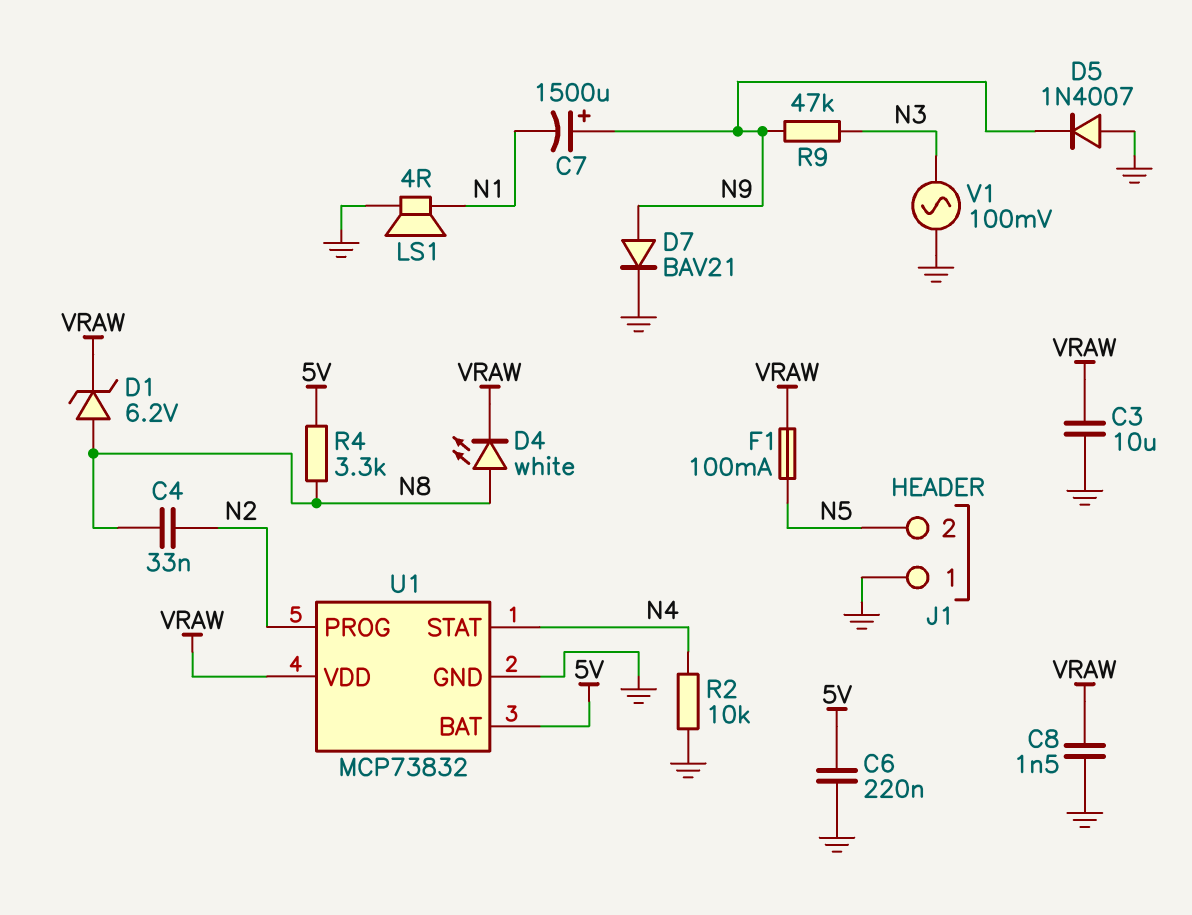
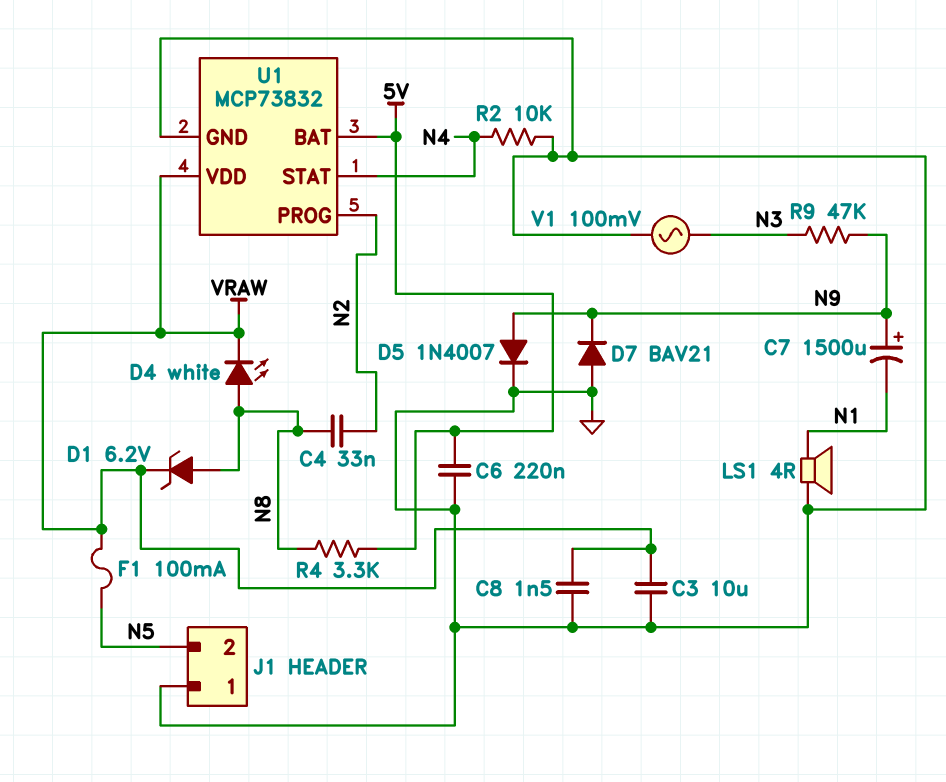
D5: diode 1N4007 (A GND, K N9) -> diode 1N4007 (A N9, K GND)
D7: diode BAV21 (A N9, K GND) -> diode BAV21 (A GND, K N9)

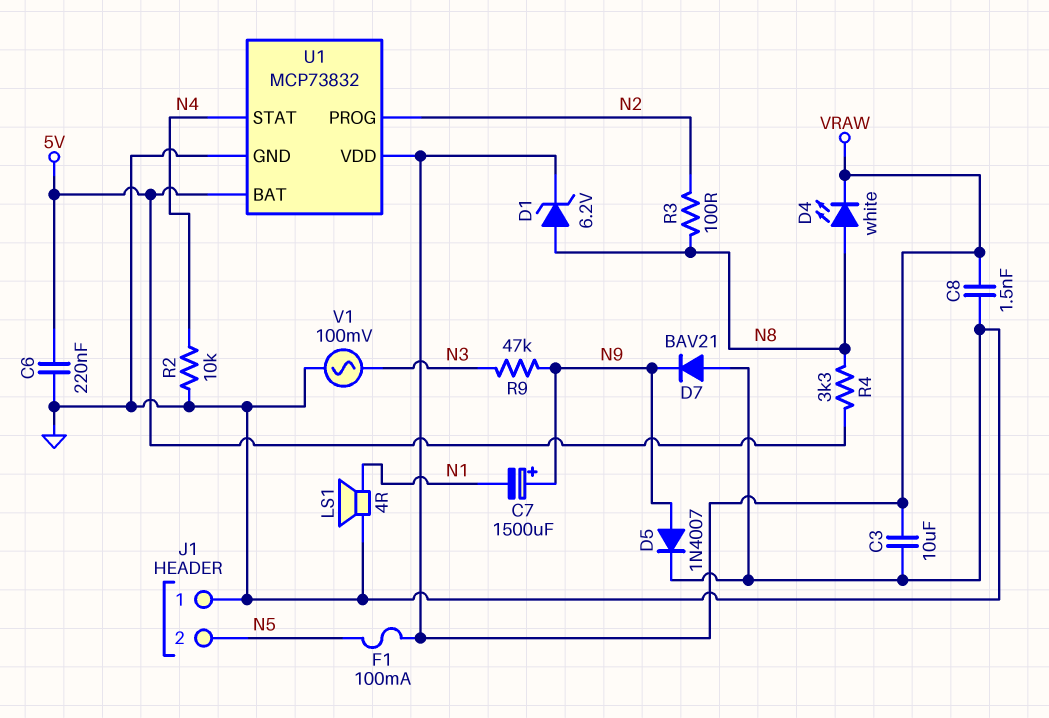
C4: 33nF (N2, N8) -> none
R3: none -> 100 (N2, N8)

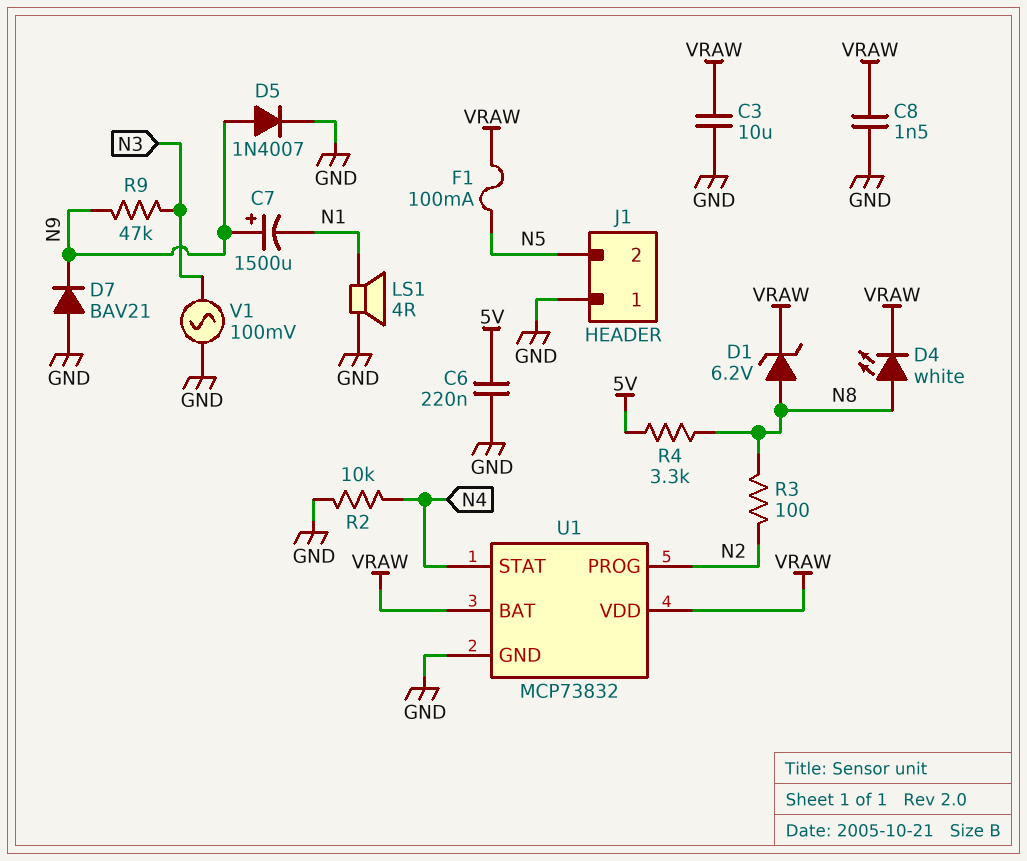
U1 pin BAT: 5V -> VRAW

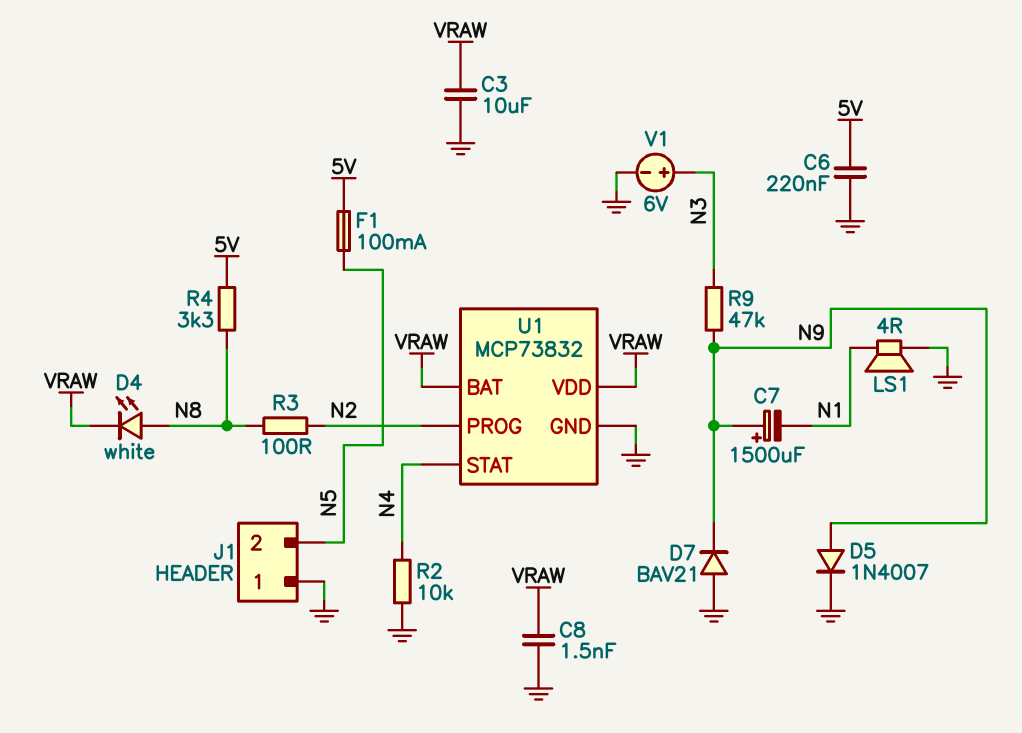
D1: zener 6.2V (A N8, K VRAW) -> none
F1: 100mA (N5, VRAW) -> 100mA (5V, N5)
V1: AC 100mV (GND, N3) -> 6V (plus N3, minus GND)

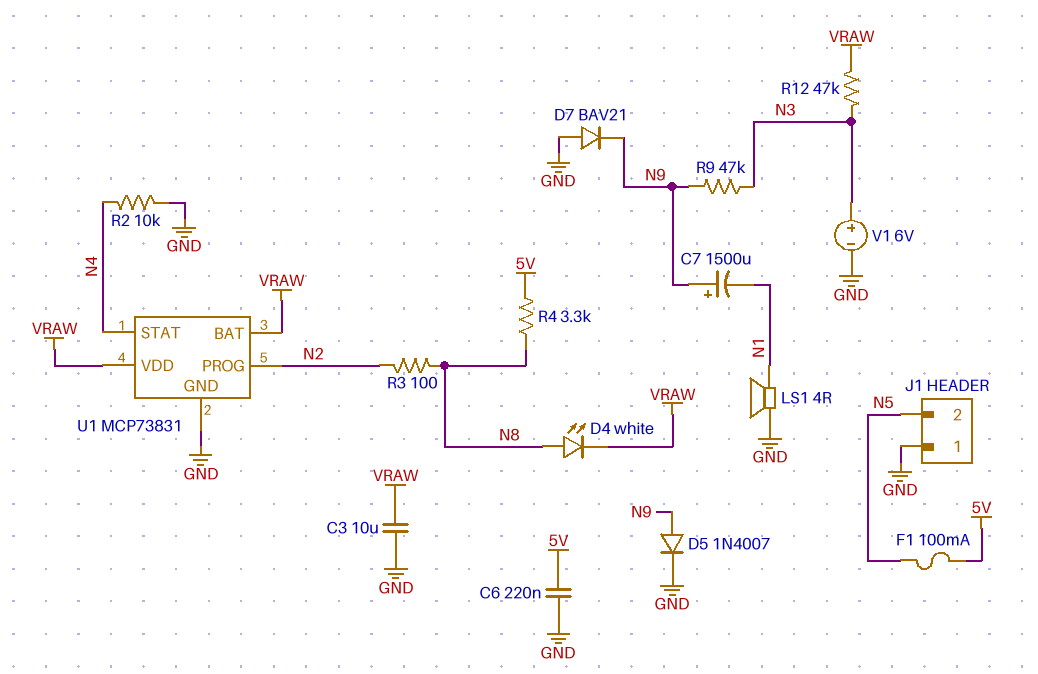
C8: 1.5nF (GND, VRAW) -> none
R12: none -> 47k (N3, VRAW)
U1: MCP73832 -> MCP73831

